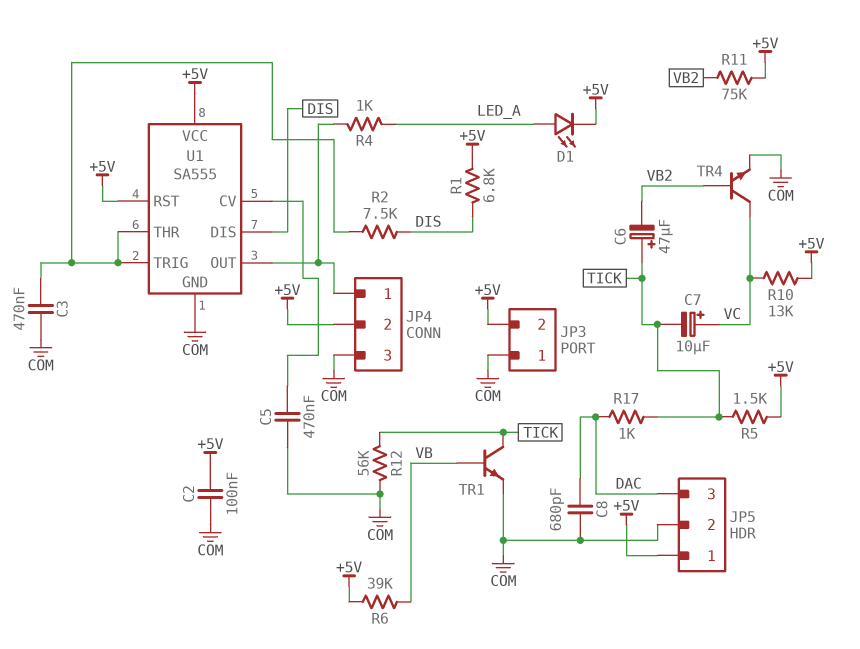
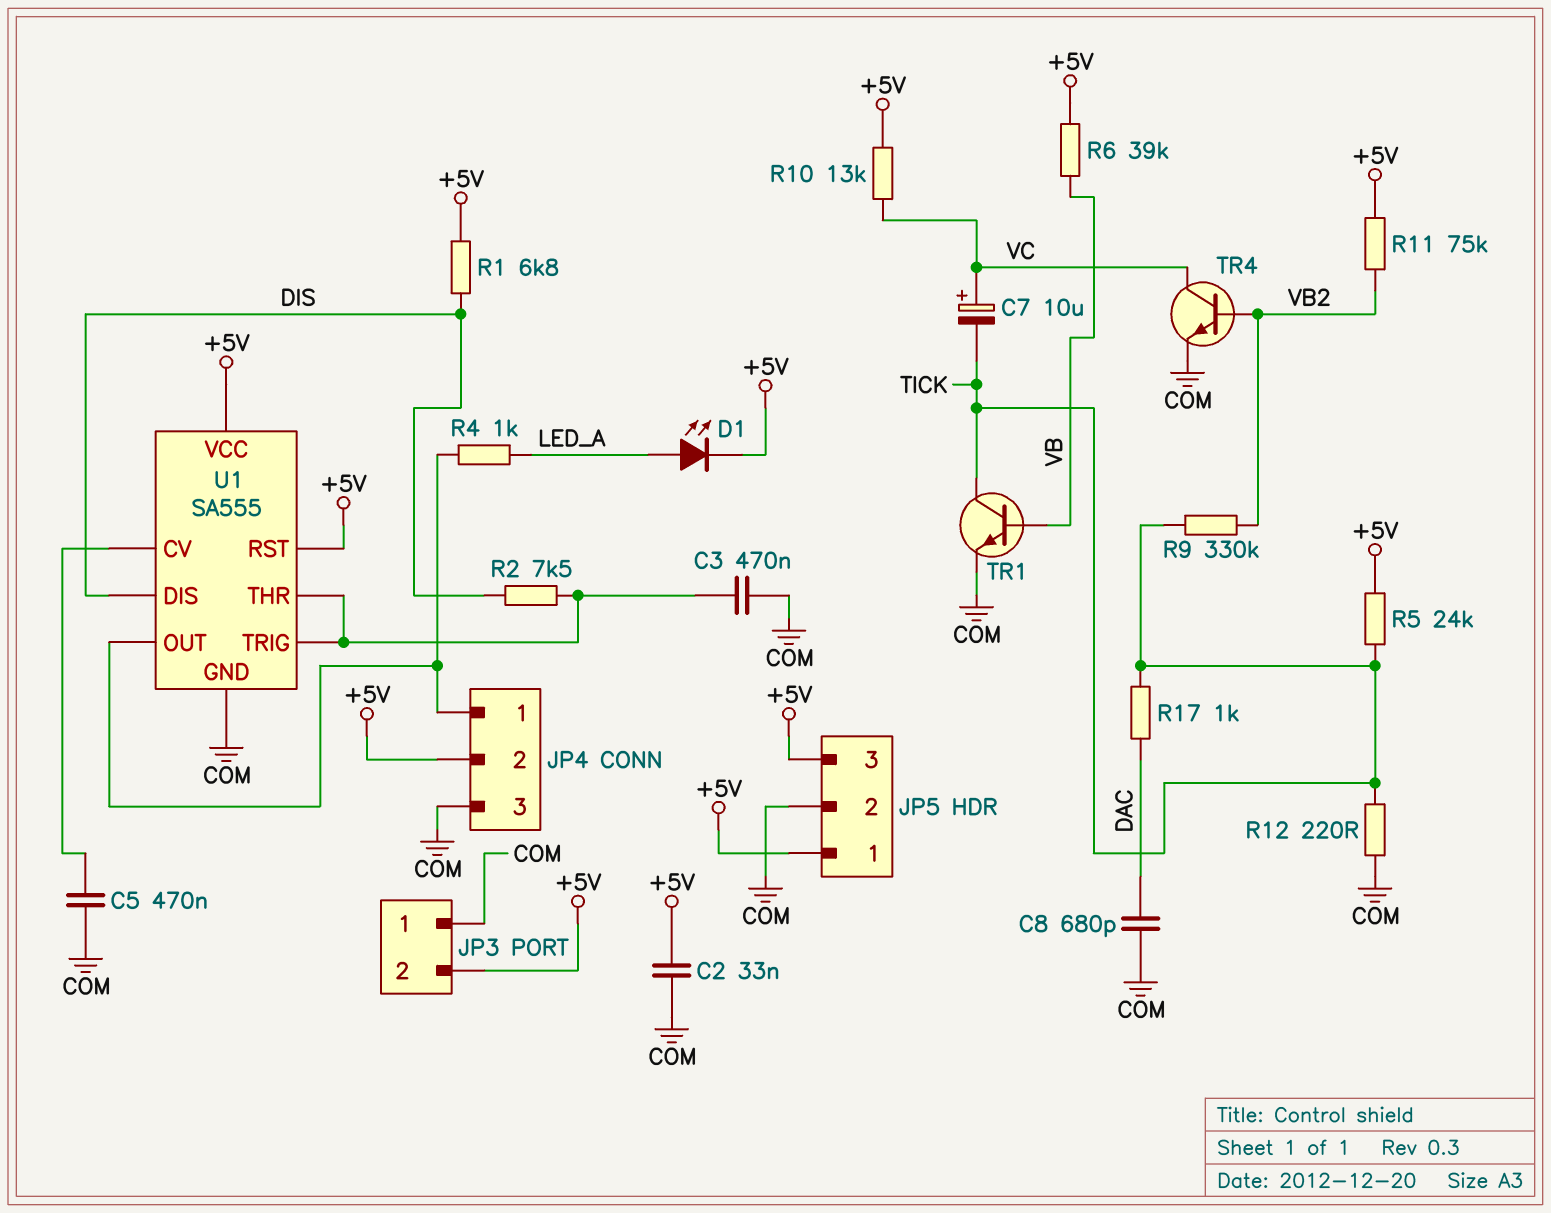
C2: 100nF (+5V, COM) -> 33nF (+5V, COM)
C6: 47uF (plus TICK, minus VB2) -> none
JP5 pin 3: DAC -> +5V
R5: 1.5k (+5V, TICK) -> 24k (+5V, TICK)
R9: none -> 330k (TICK, VB2)
R12: 56k (COM, TICK) -> 220 (COM, TICK)

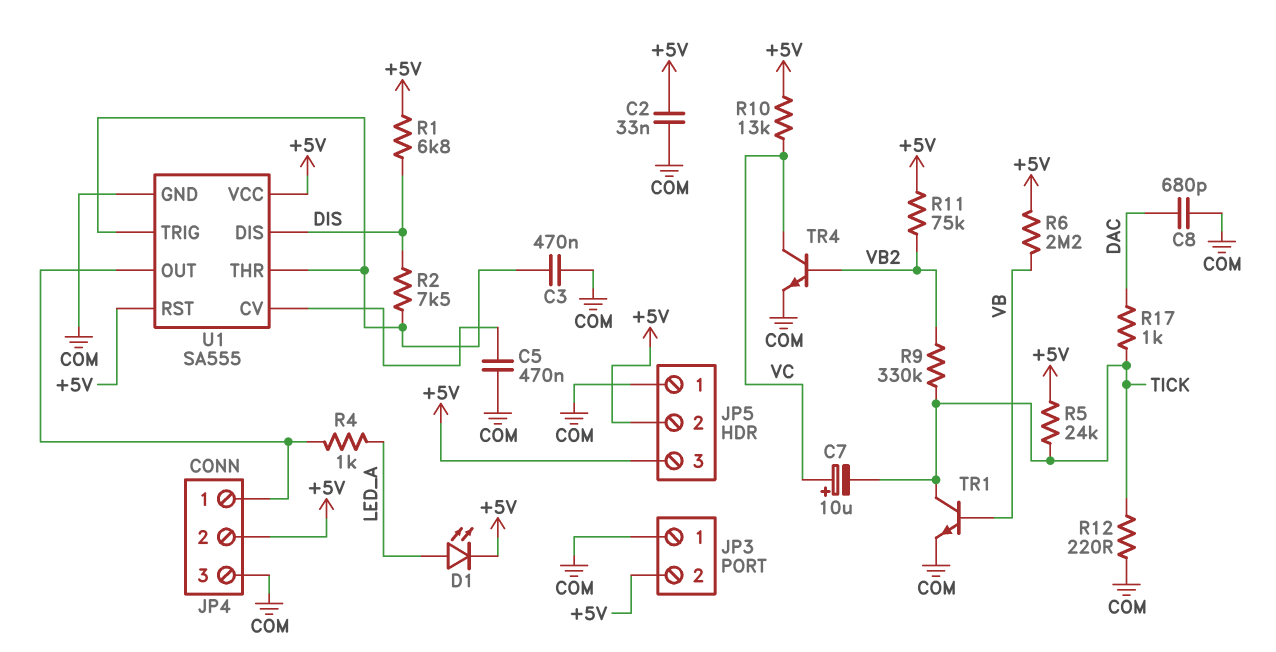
JP5 pin 1: +5V -> COM
JP5 pin 2: COM -> +5V
R6: 39k (+5V, VB) -> 2.2M (+5V, VB)

